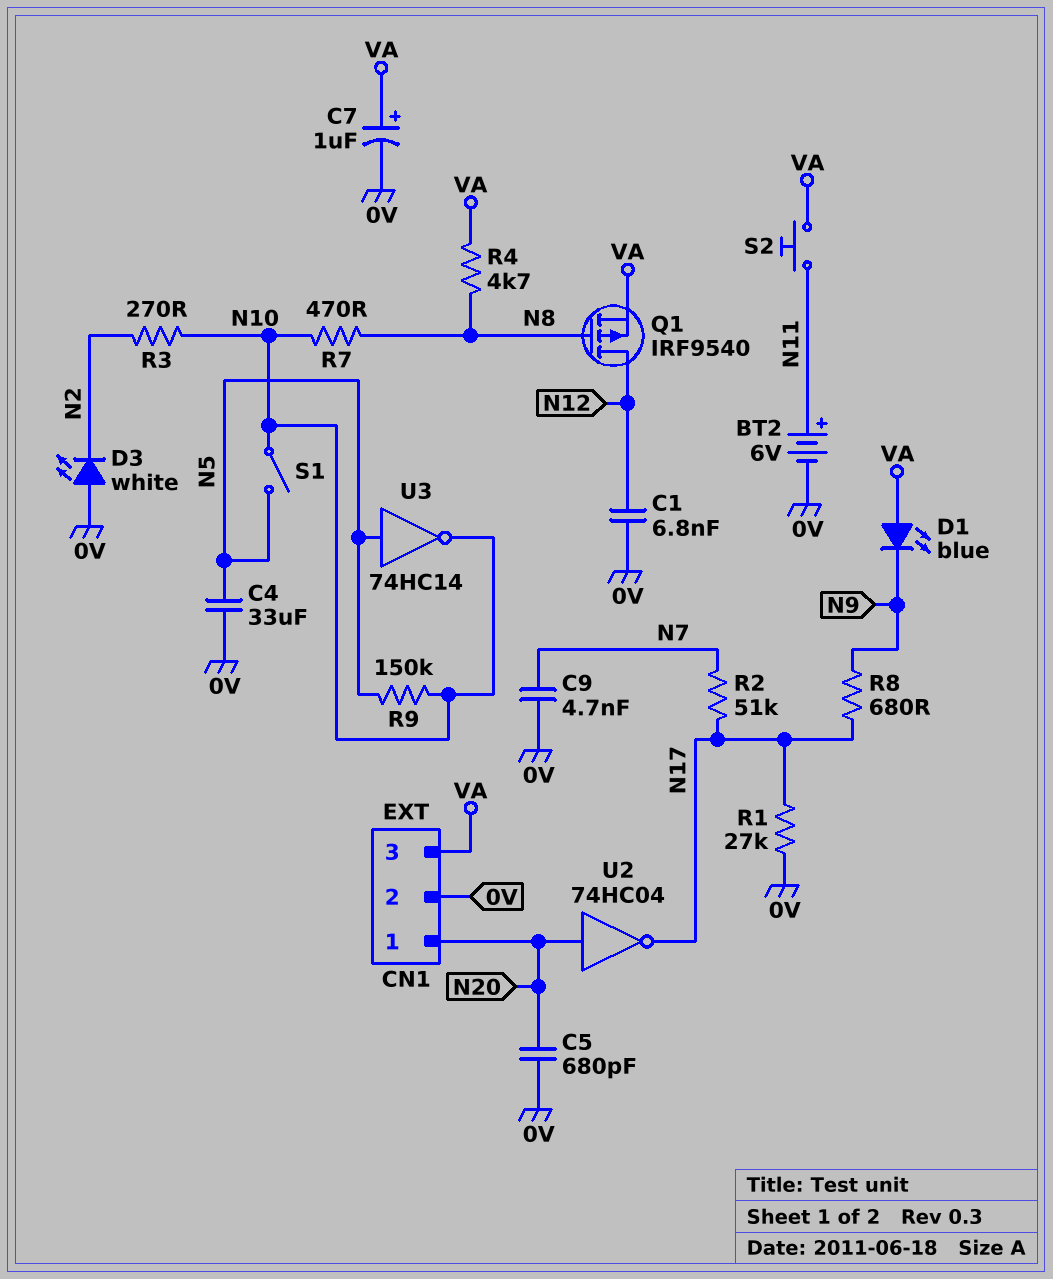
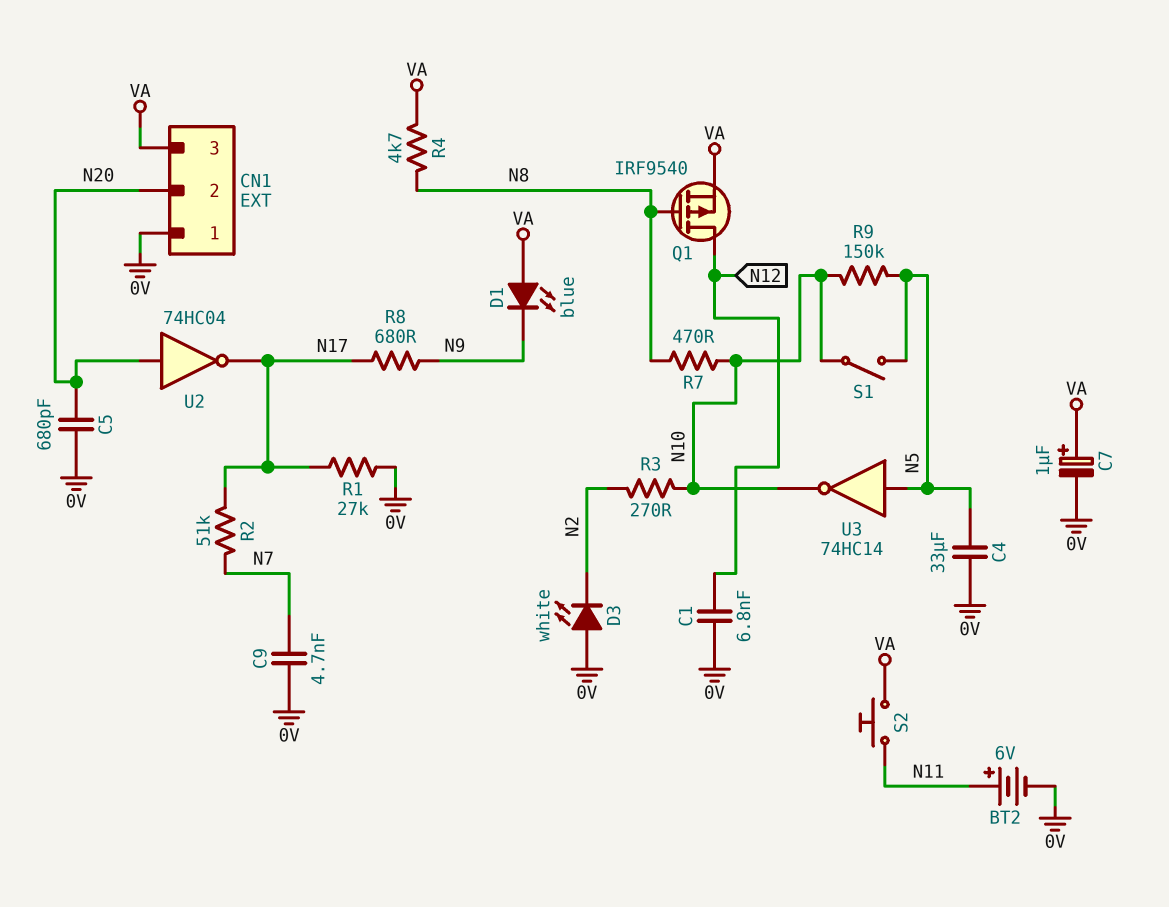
CN1 pin 1: N20 -> 0V
CN1 pin 2: 0V -> N20

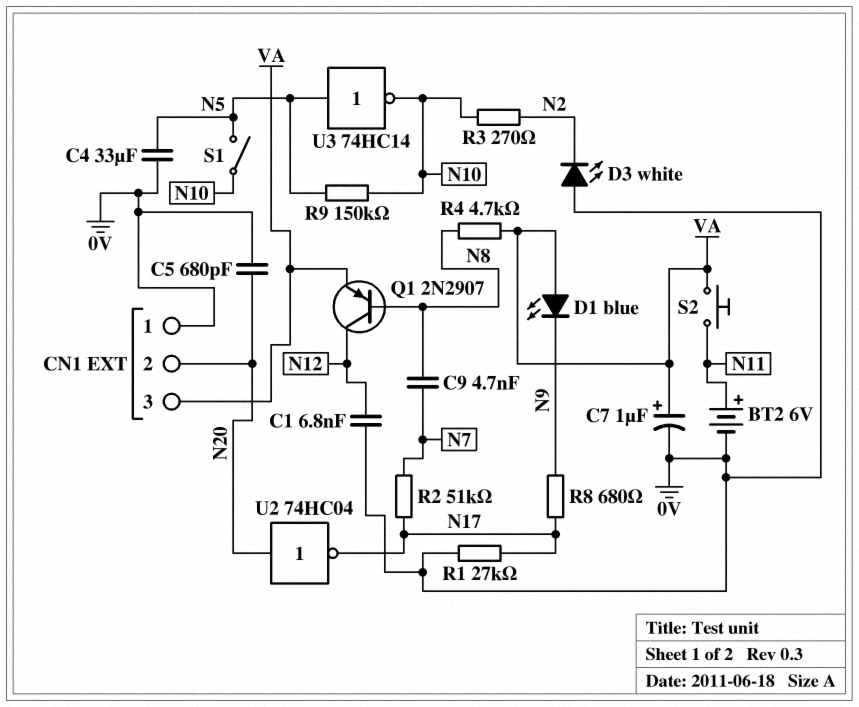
C9: 4.7nF (0V, N7) -> 4.7nF (N7, N8)
Q1: PMOS IRF9540 (G N8, D N12, S VA) -> PNP 2N2907 (B N8, C N12, E VA)
R7: 470 (N8, N10) -> none

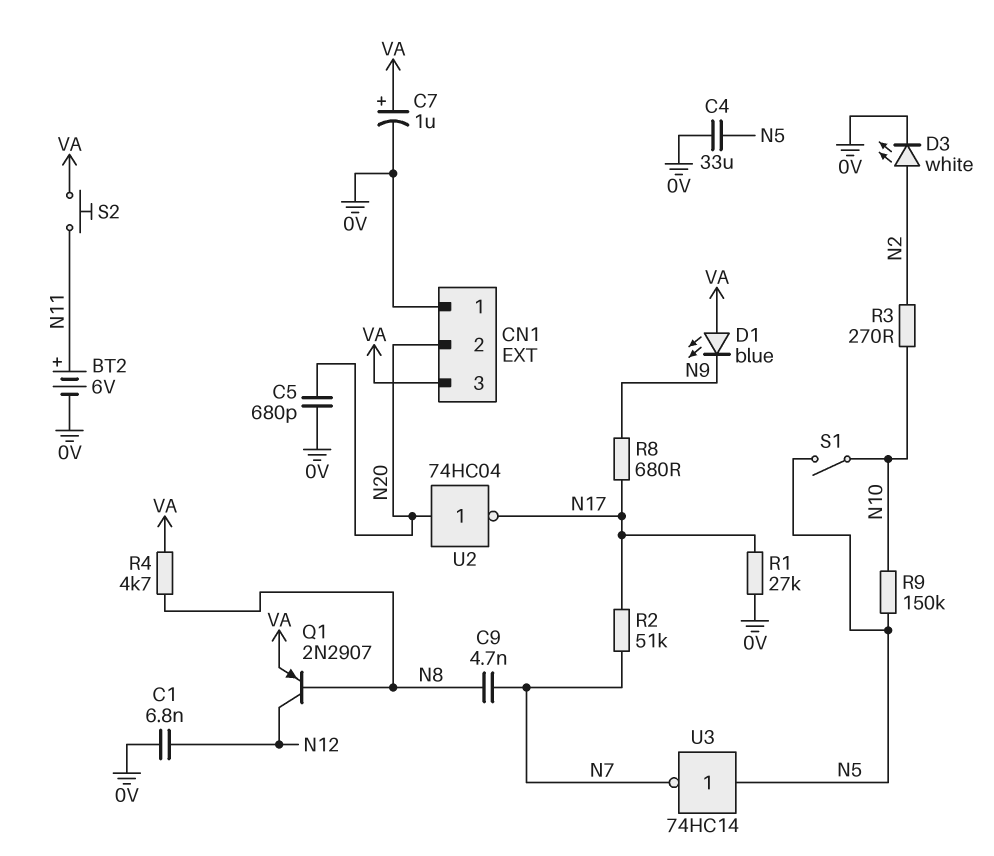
D3: LED white (A 0V, K N2) -> LED white (A N2, K 0V)
U3: NOT 74HC14 (in N5, out N10) -> NOT 74HC14 (in N5, out N7)

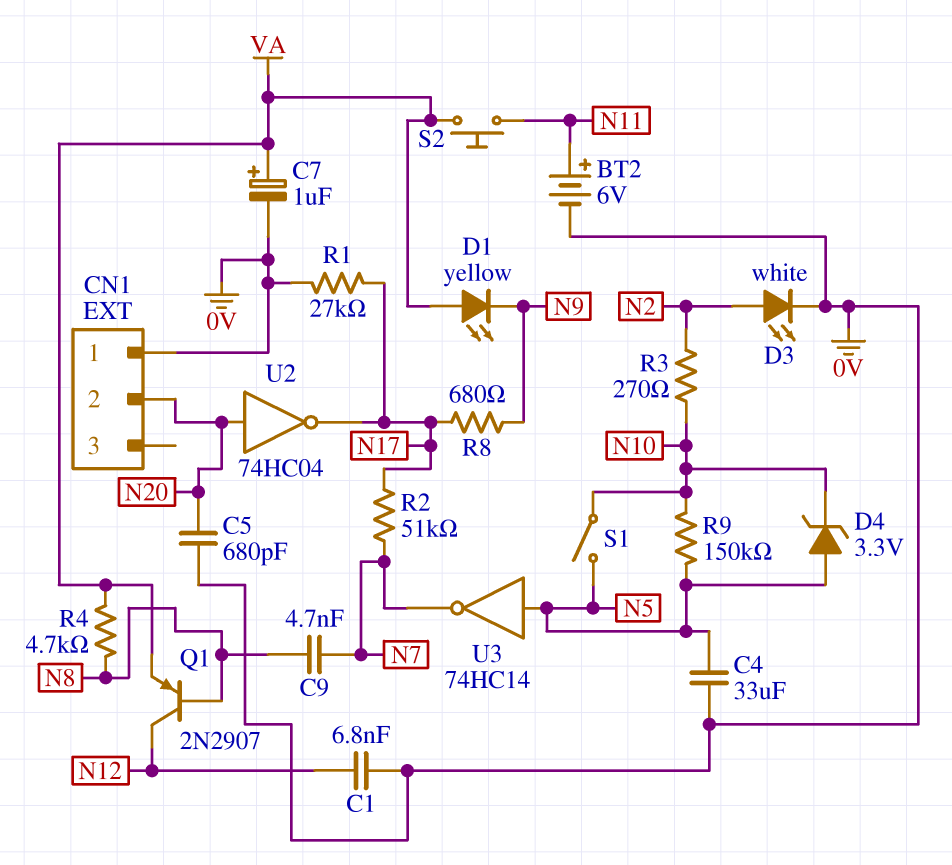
CN1 pin 3: VA -> none
D1: LED blue (A VA, K N9) -> LED yellow (A VA, K N9)
D4: none -> zener 3.3V (A N5, K N10)

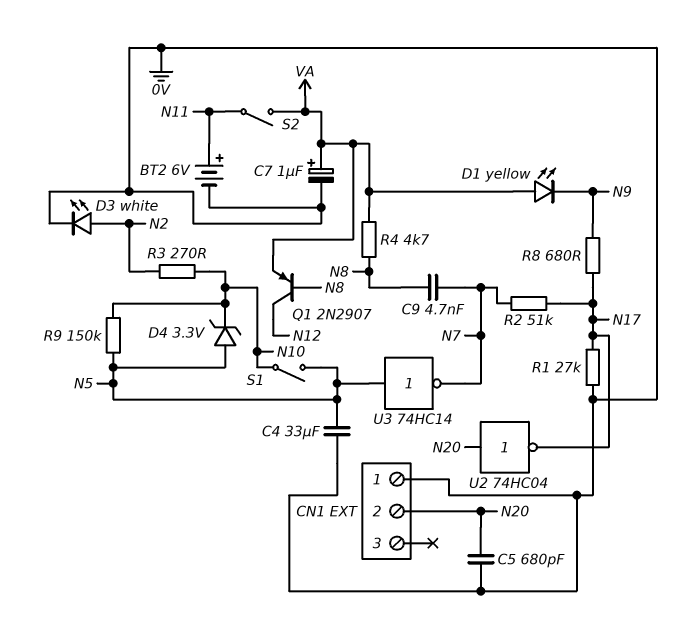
C1: 6.8nF (0V, N12) -> none
S2: button (N11, VA) -> switch (N11, VA)

